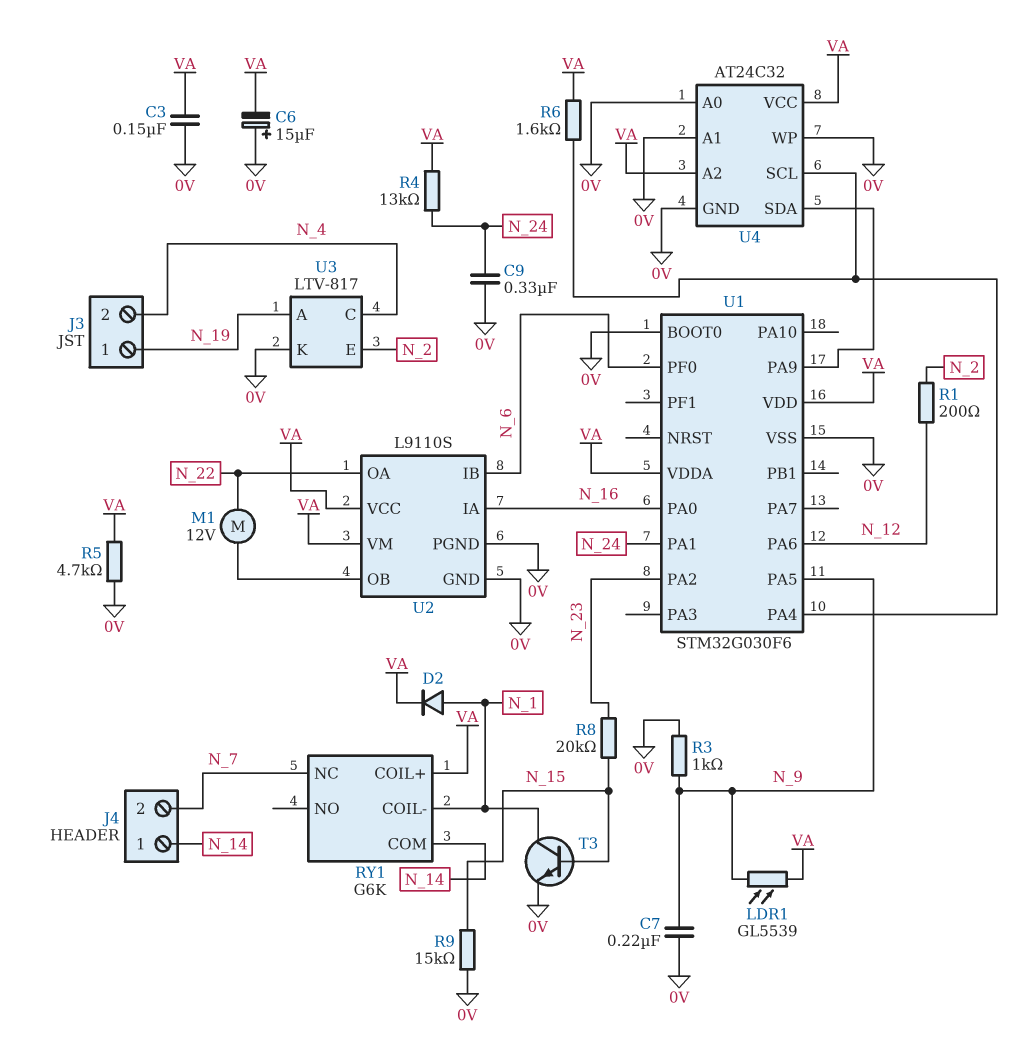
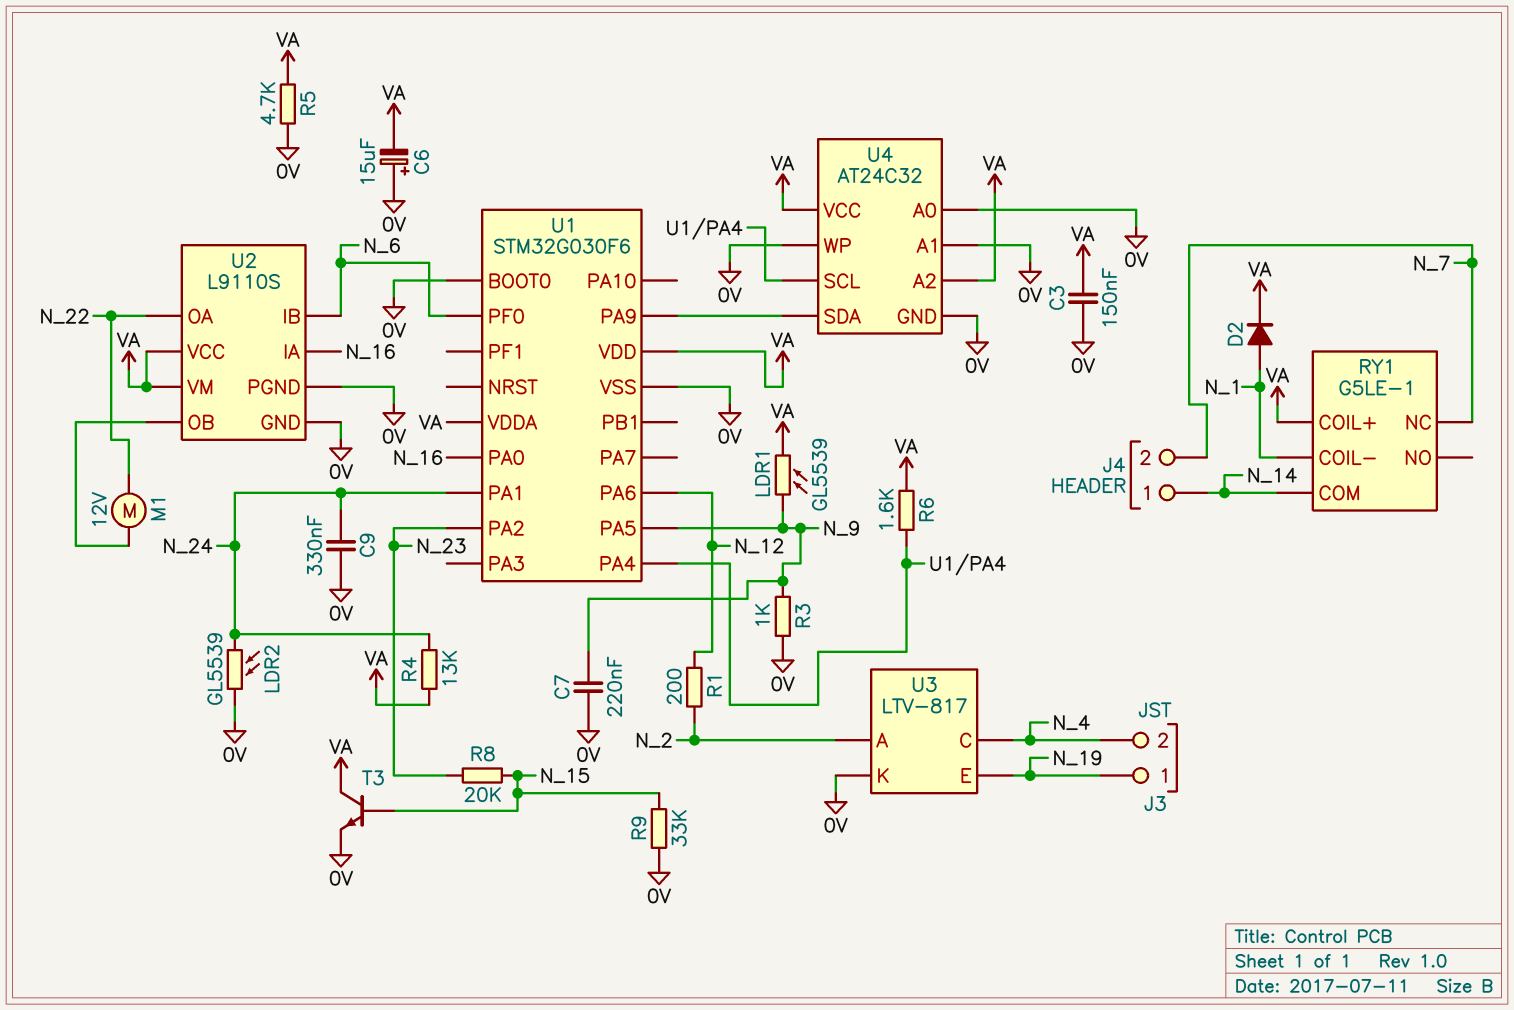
LDR2: none -> GL5539 (0V, N_24)
R9: 15k (0V, N_15) -> 33k (0V, N_15)
RY1: G6K -> G5LE-1
T3: NPN (B N_15, C N_1, E 0V) -> NPN (B N_15, C VA, E 0V)
U3 pin A: N_19 -> N_2
U3 pin E: N_2 -> N_19

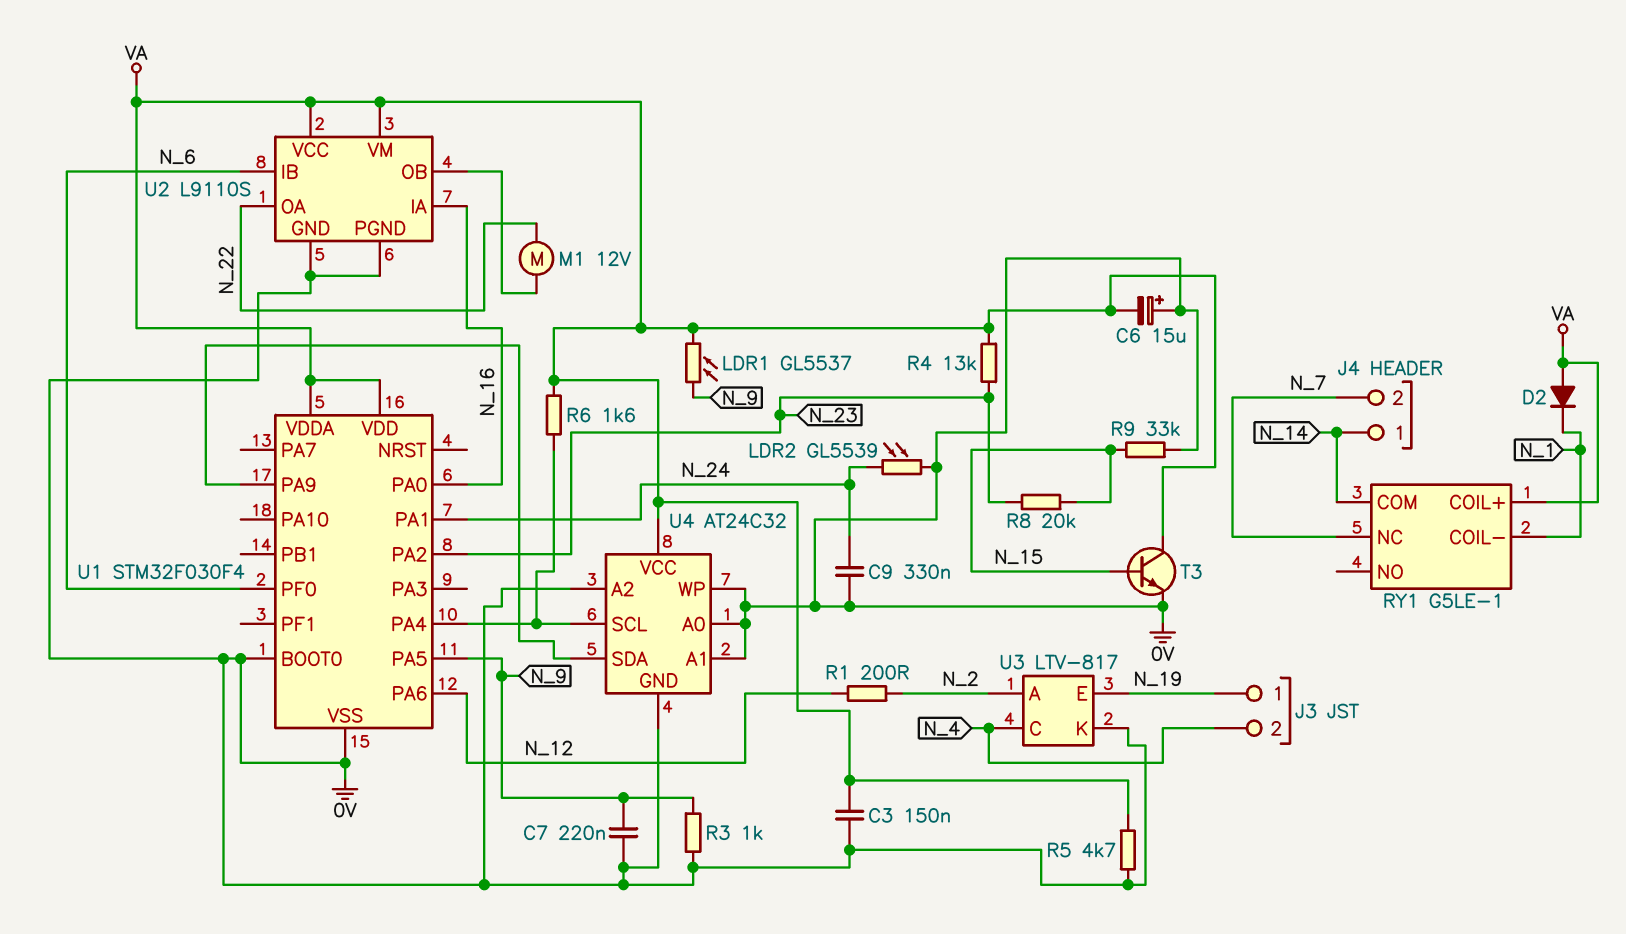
D2: diode (A N_1, K VA) -> diode (A VA, K N_1)
LDR1: GL5539 (N_9, VA) -> GL5537 (N_9, VA)
R4: 13k (N_24, VA) -> 13k (N_23, VA)
U1: STM32G030F6 -> STM32F030F4
U4 pin A2: VA -> 0V

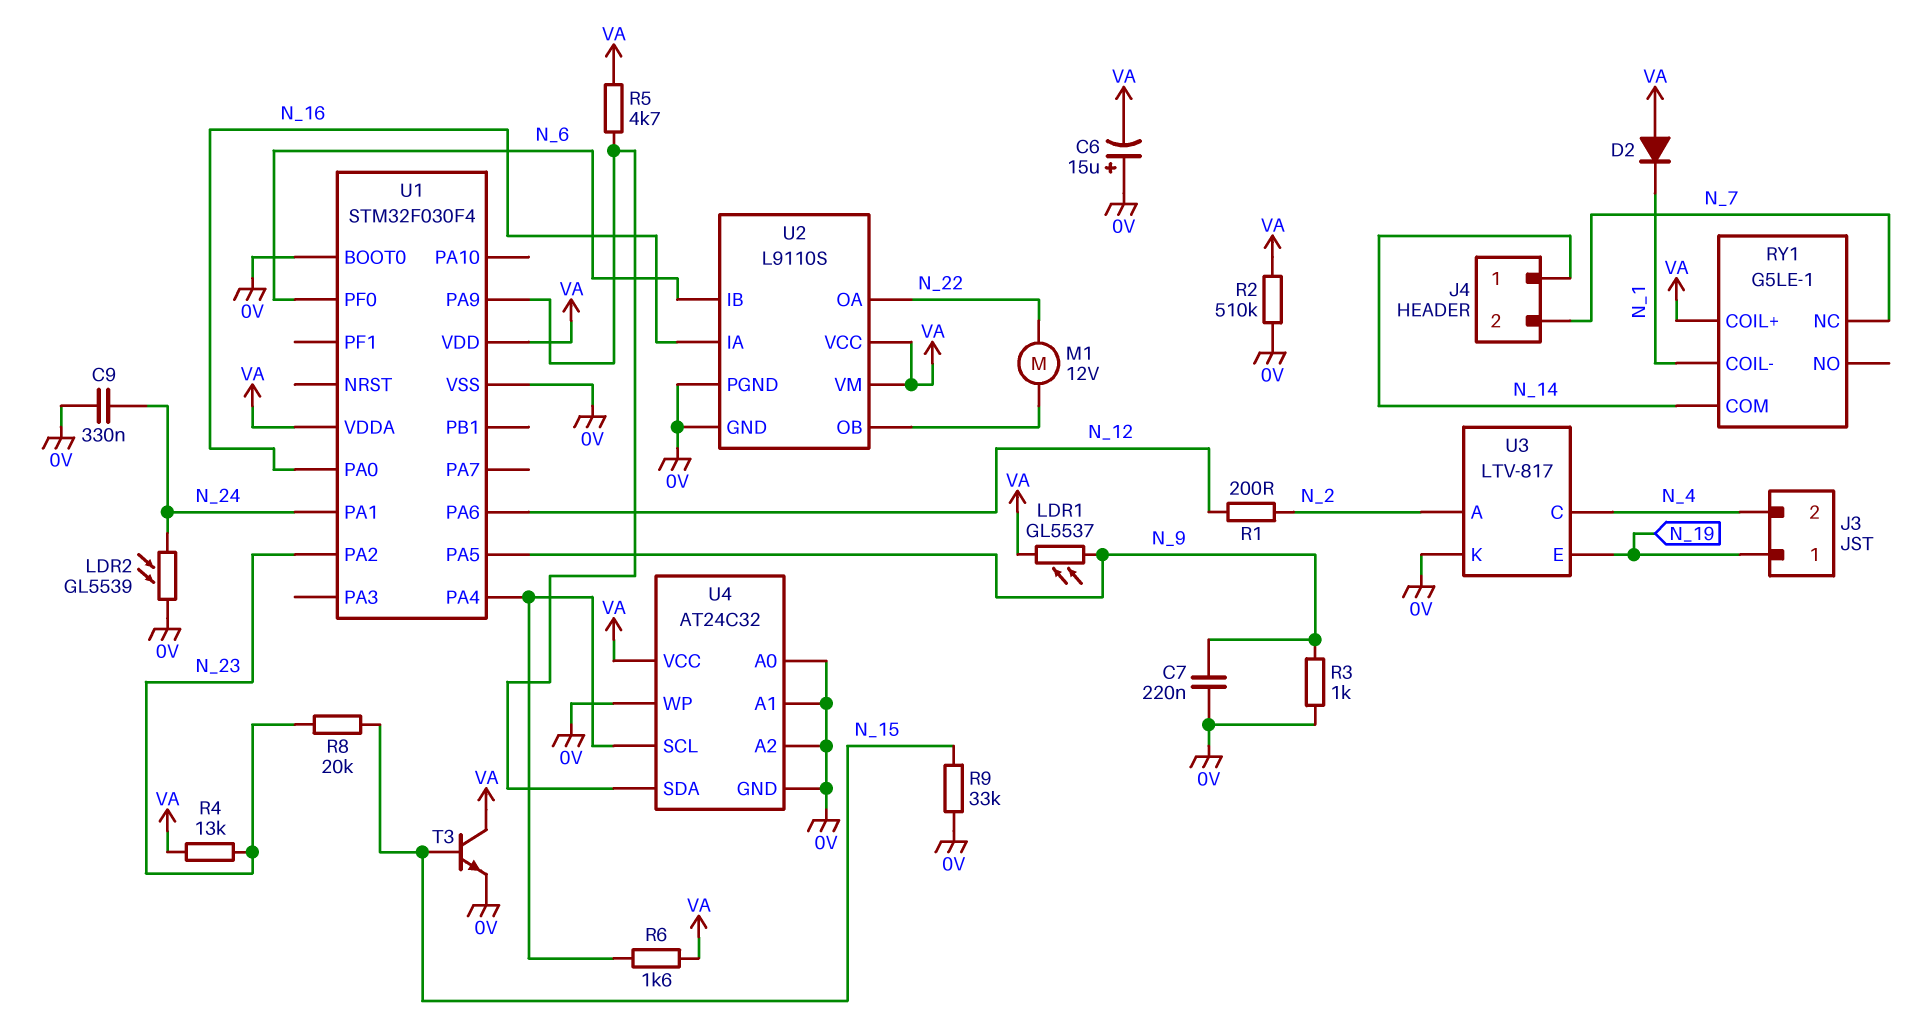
C3: 150nF (0V, VA) -> none
R2: none -> 510k (0V, VA)
R5: 4.7k (0V, VA) -> 4.7k (U1/PA9, VA)

